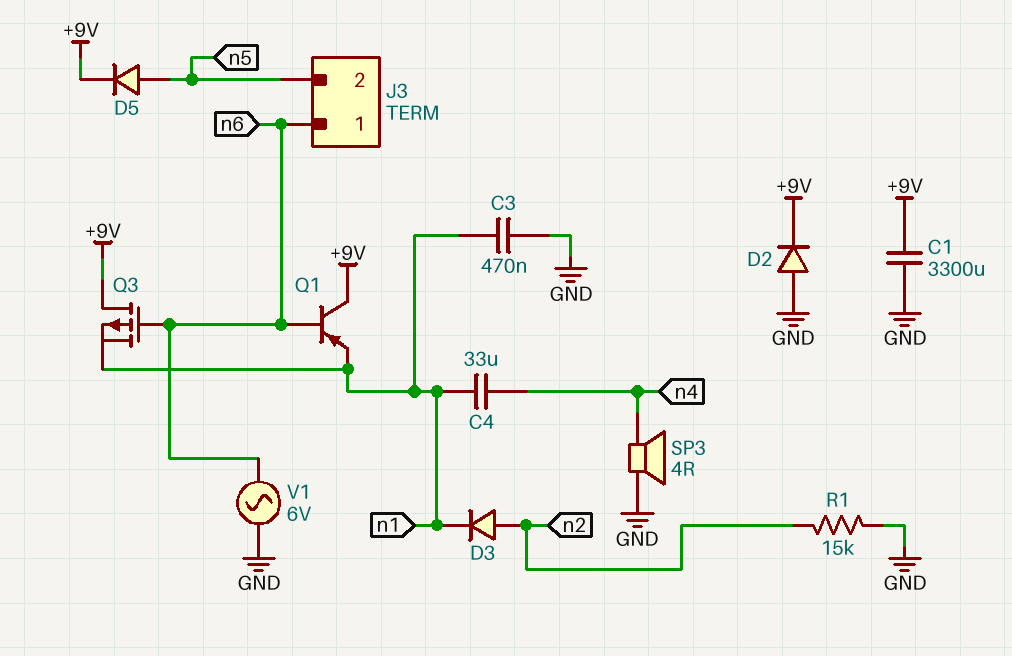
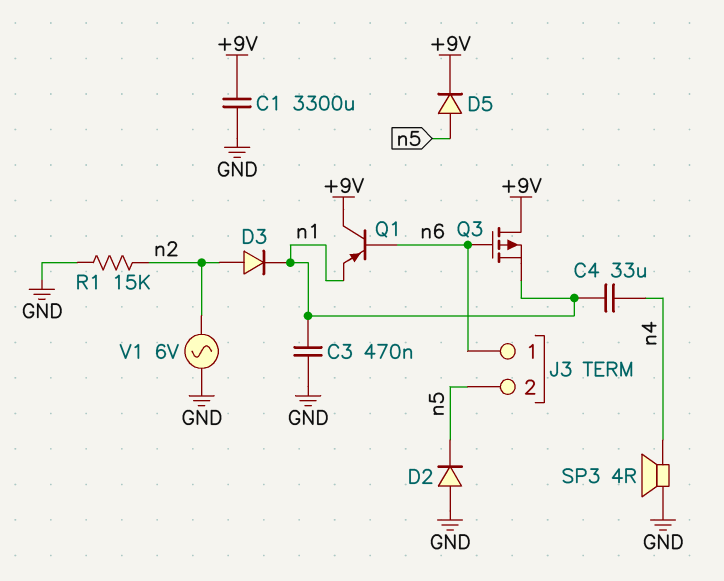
D2: diode (A GND, K +9V) -> diode (A GND, K n5)
V1: AC 6V (GND, n6) -> AC 6V (GND, n2)

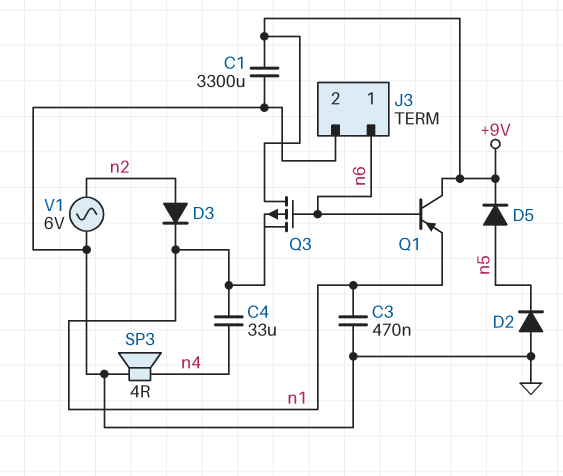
J3 pin 2: n5 -> GND
R1: 15k (GND, n2) -> none

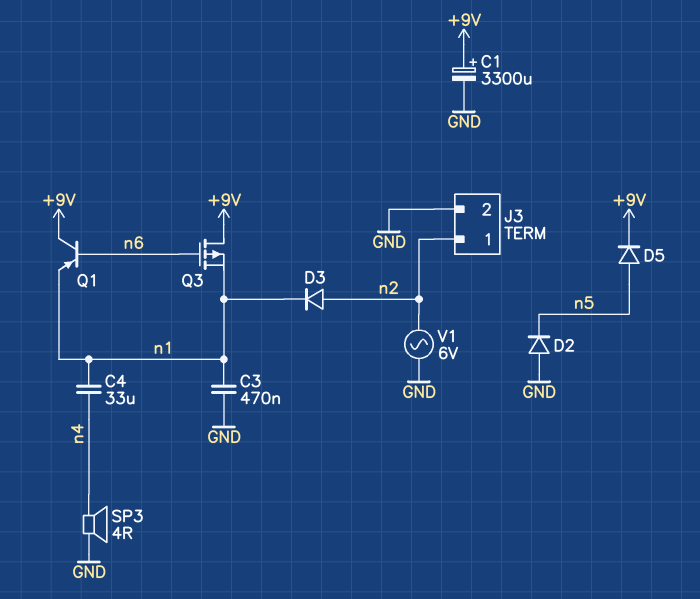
C1: 3300uF (+9V, GND) -> 3300uF (plus +9V, minus GND)
J3 pin 1: n6 -> n2

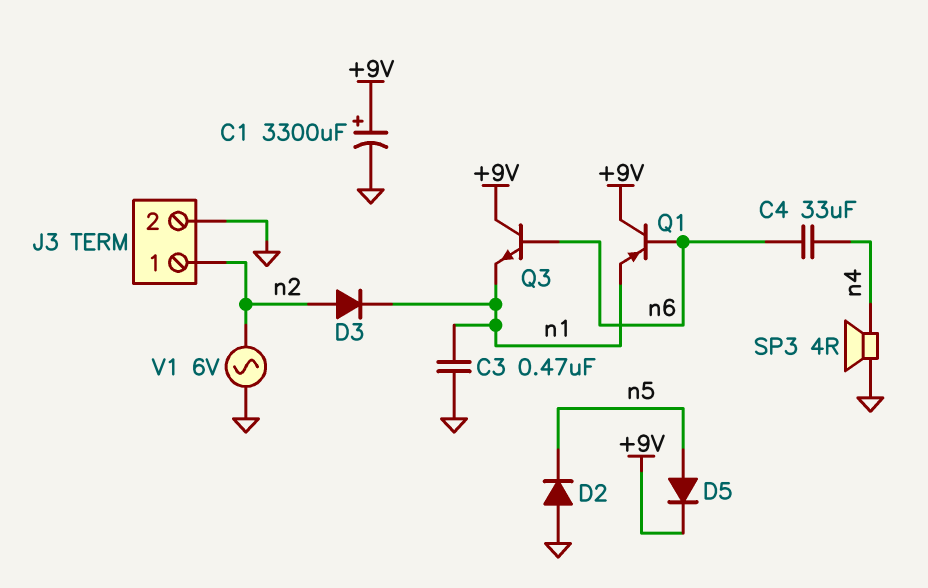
C4: 33uF (n1, n4) -> 33uF (n4, n6)
Q3: PMOS (G n6, D +9V, S n1) -> NPN (B n6, C +9V, E n1)

